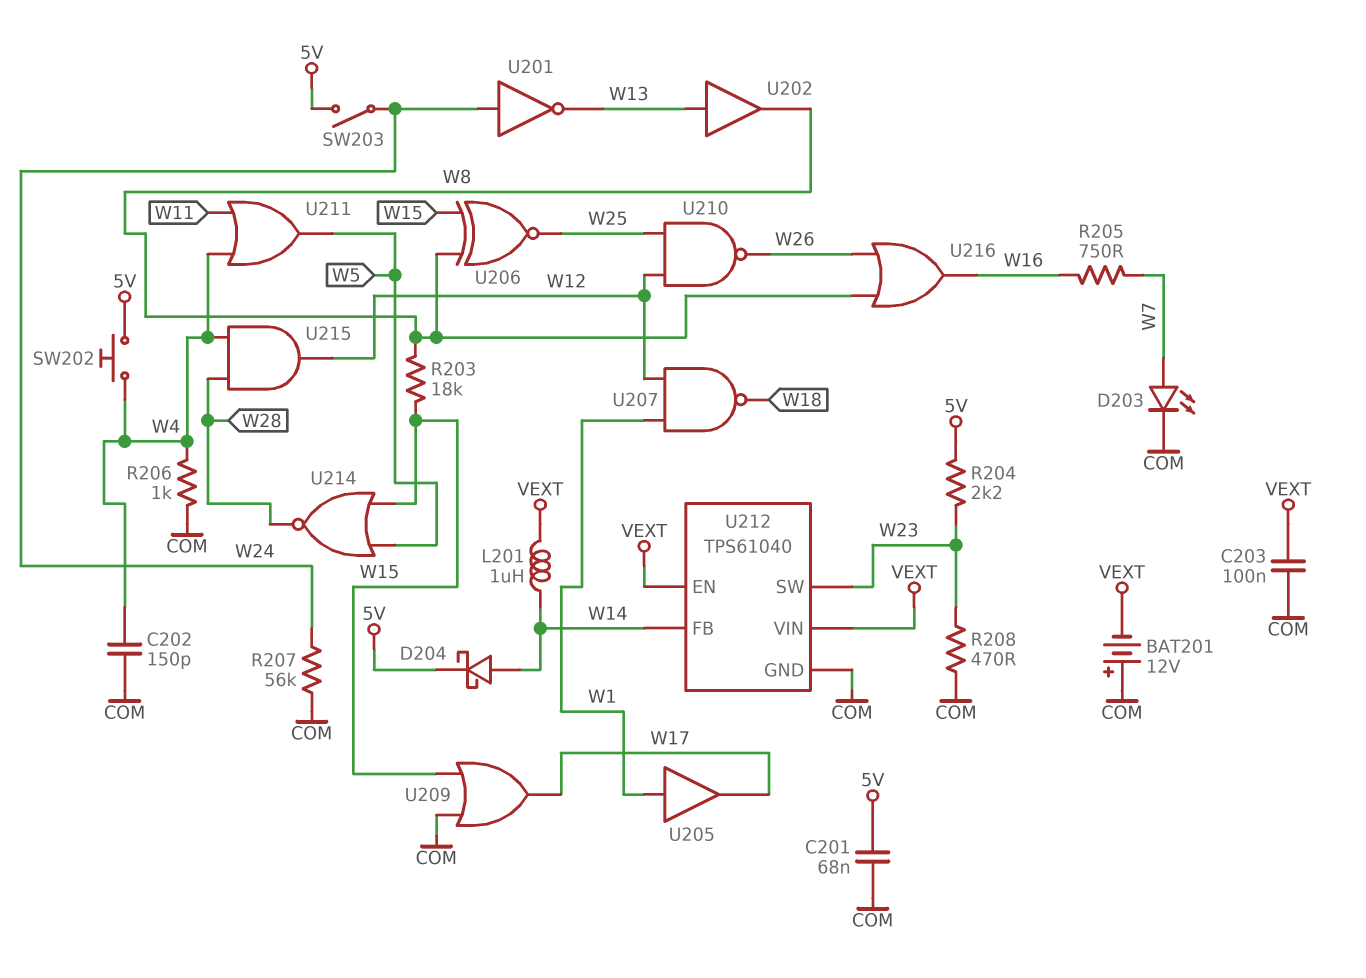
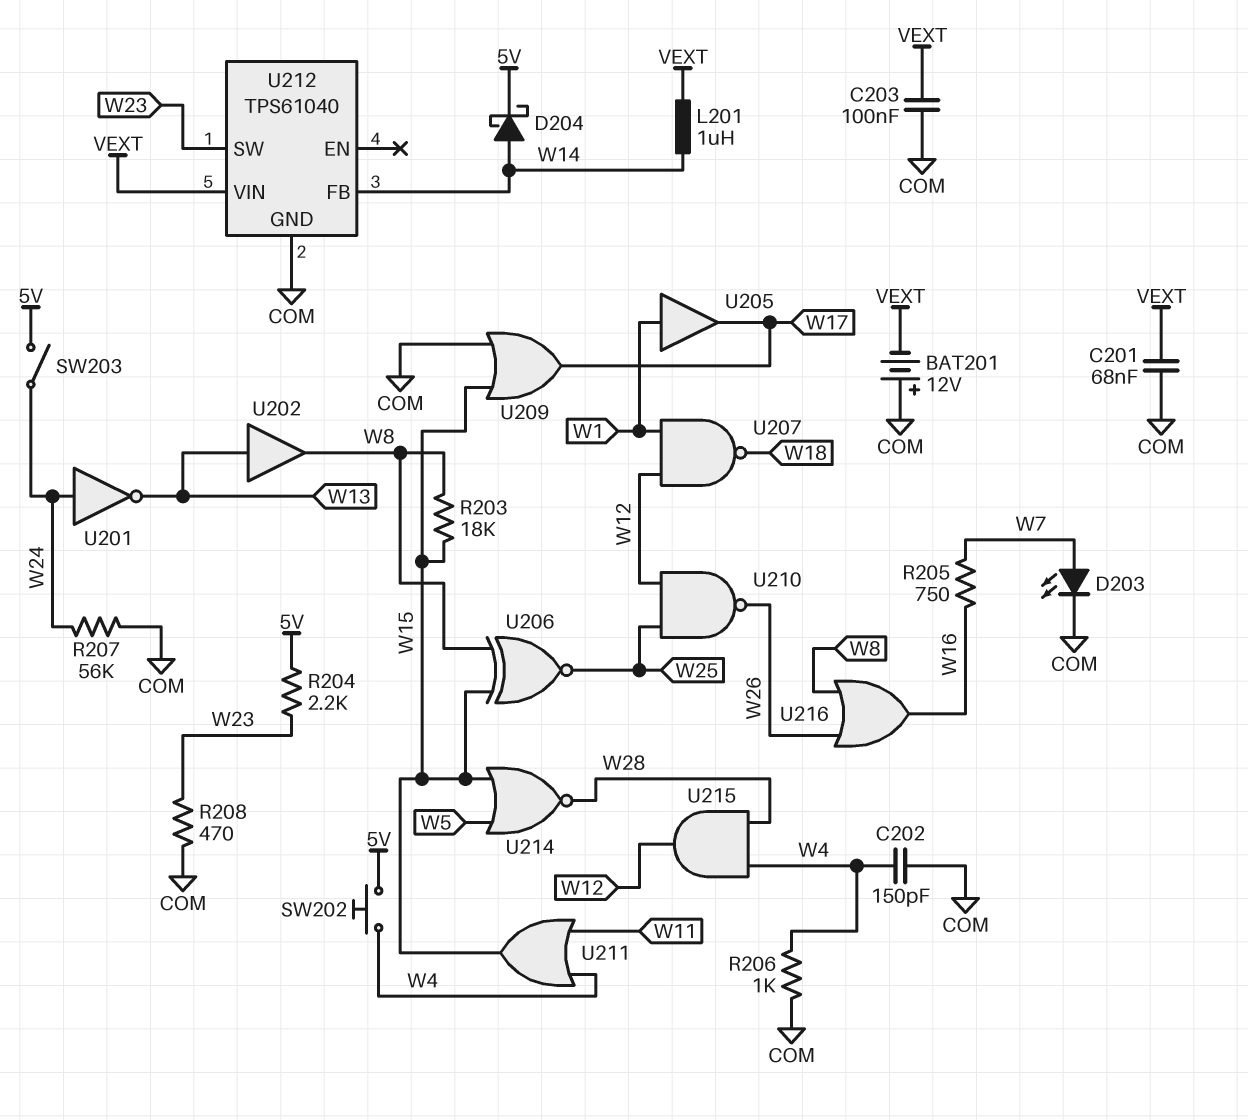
C201: 68nF (5V, COM) -> 68nF (COM, VEXT)
U211: OR (in W4, in W11, out W5) -> OR (in W4, in W11, out W15)
U212 pin EN: VEXT -> none

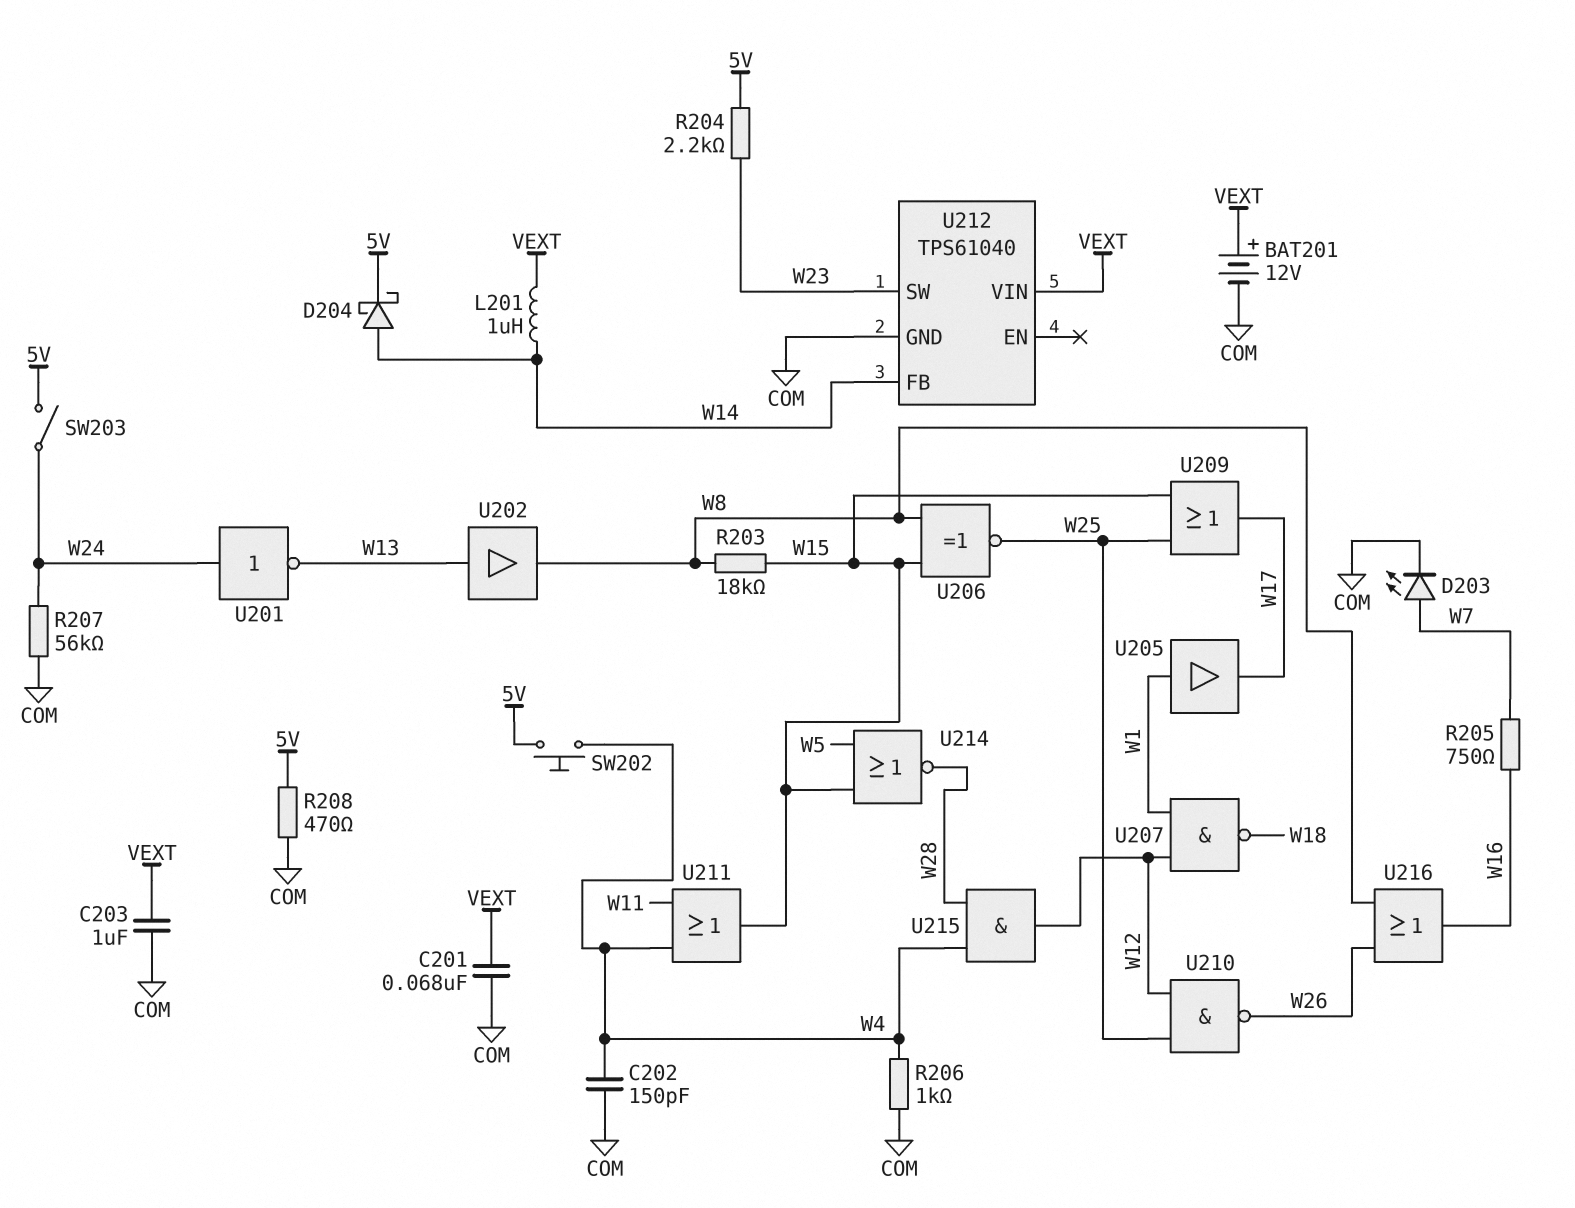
BAT201: 12V (plus COM, minus VEXT) -> 12V (plus VEXT, minus COM)
C203: 100nF (COM, VEXT) -> 1uF (COM, VEXT)
R208: 470 (COM, W23) -> 470 (5V, COM)
U209: OR (in COM, in W15, out W17) -> OR (in W15, in W25, out W17)

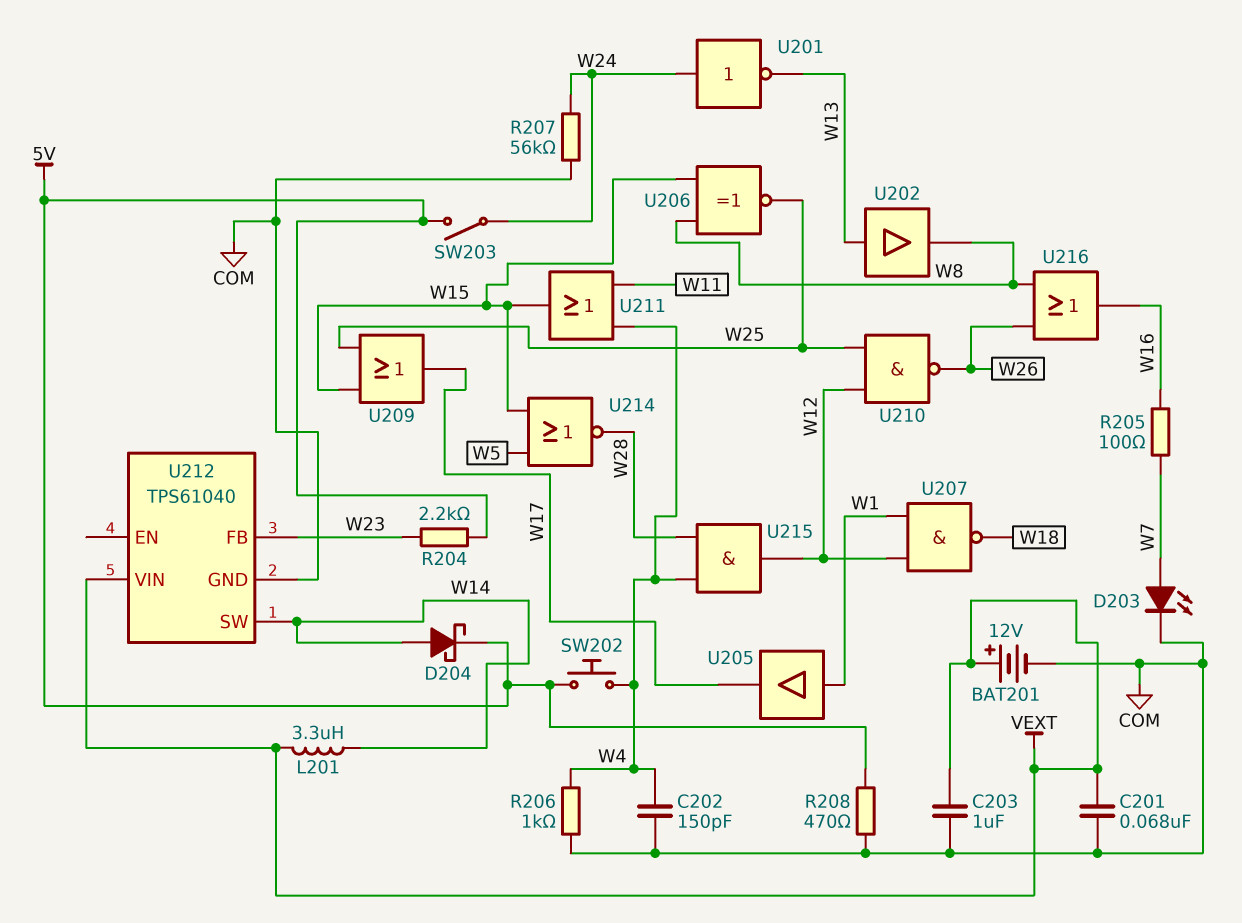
L201: 1uH (VEXT, W14) -> 3.3uH (VEXT, W14)
R203: 18k (W8, W15) -> none
R205: 750 (W7, W16) -> 100 (W7, W16)
U212 pin FB: W14 -> W23
U212 pin SW: W23 -> W14

